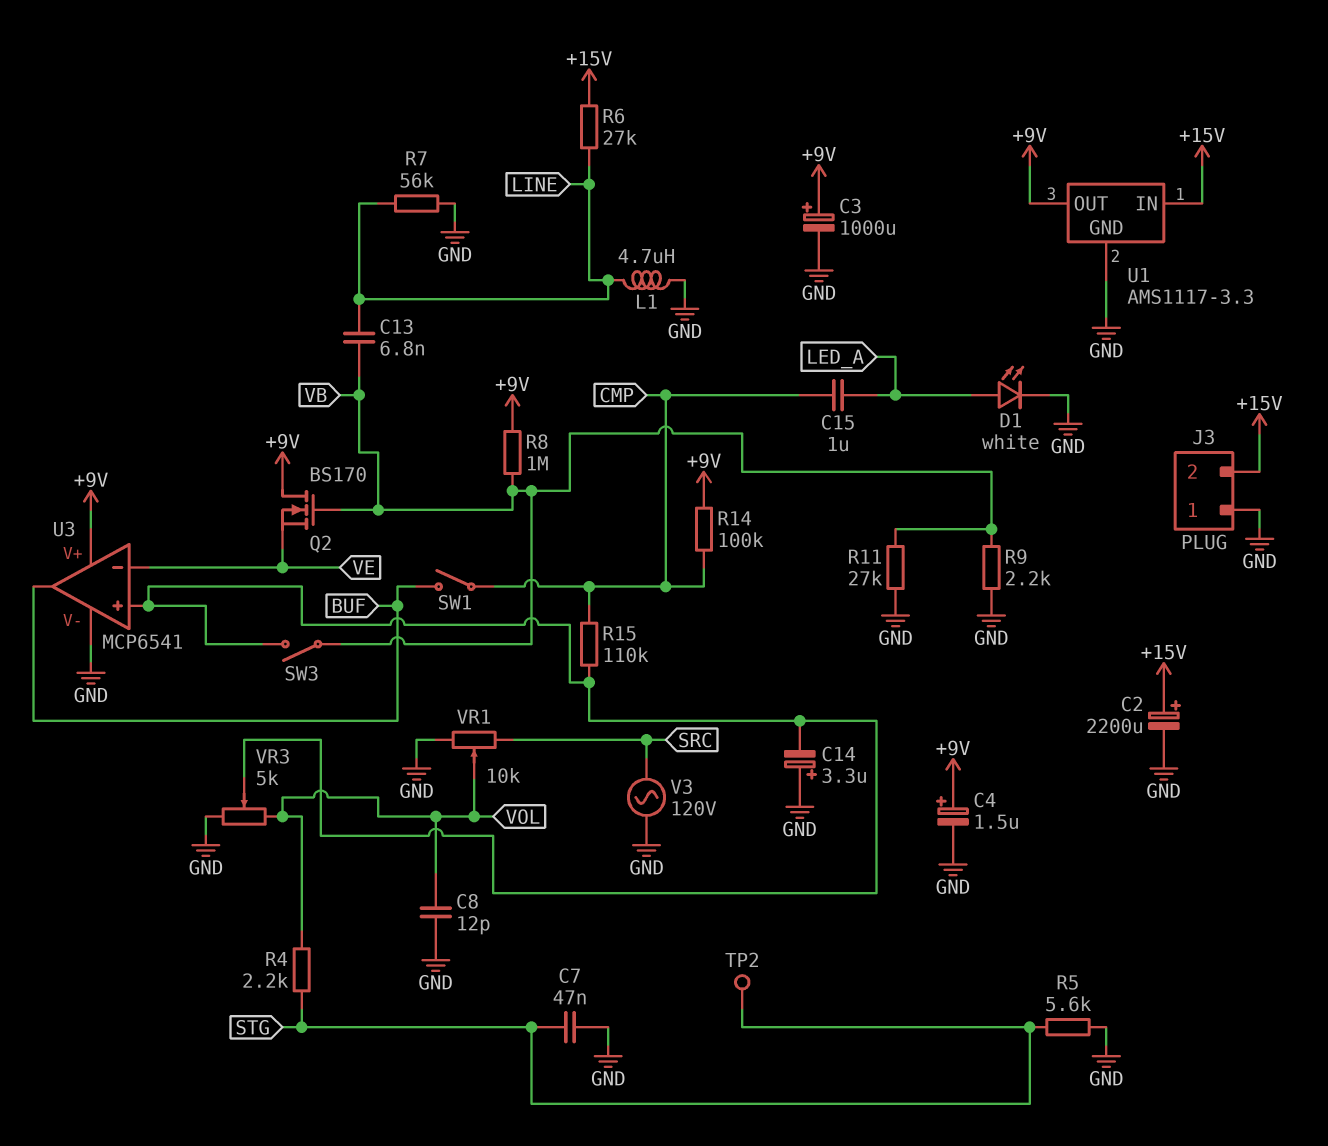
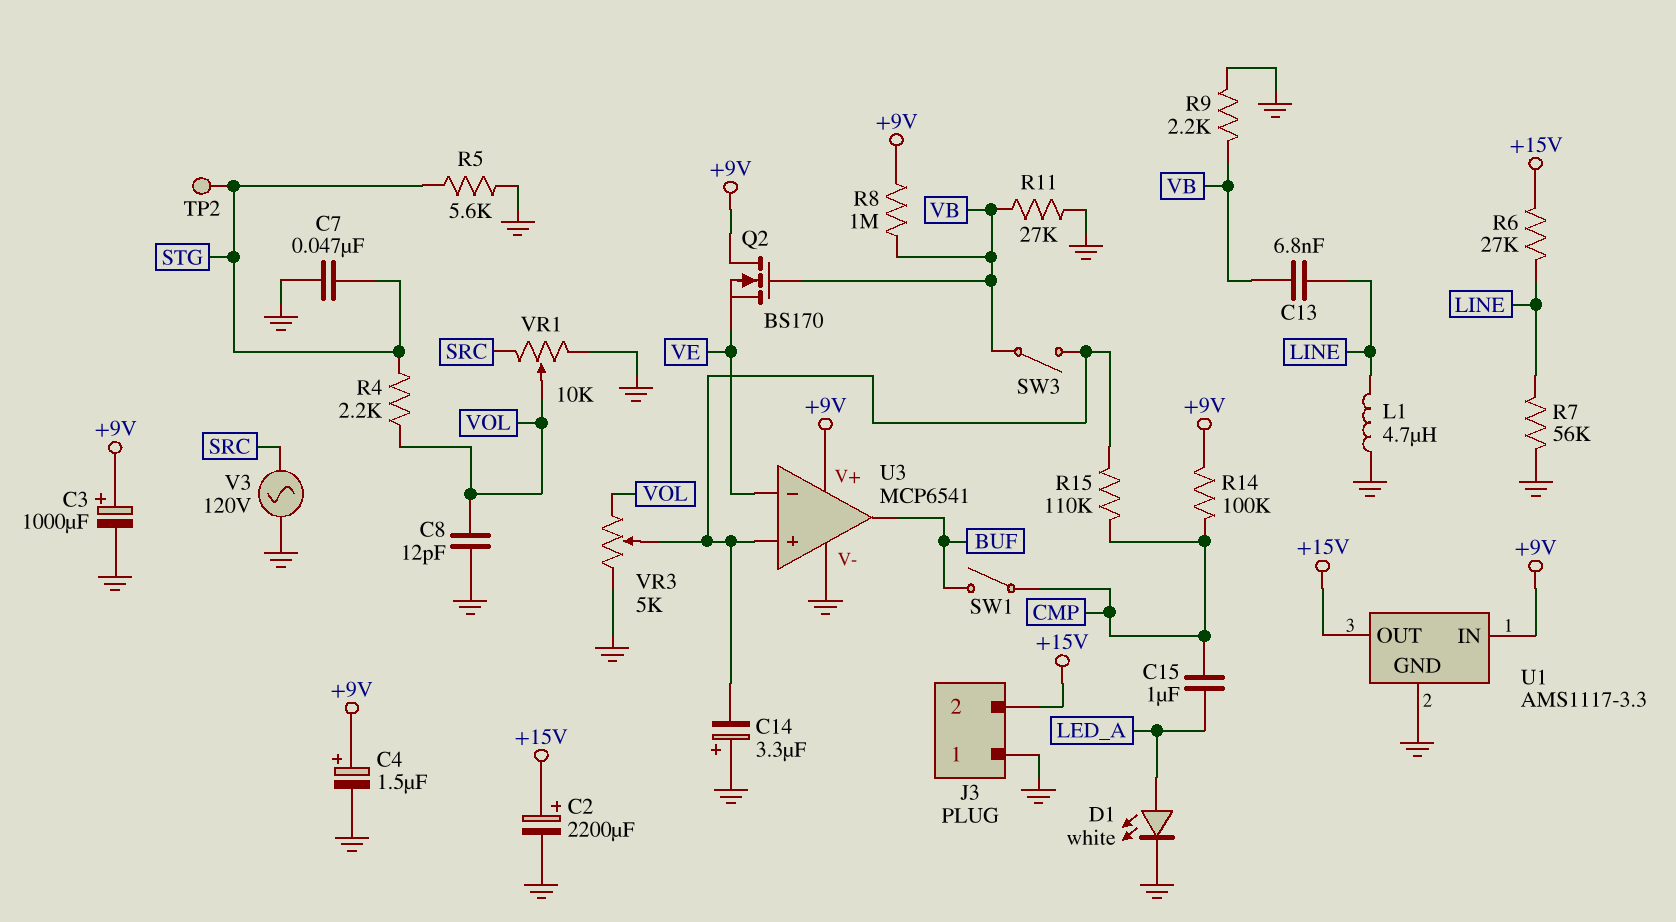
U1 pin IN: +15V -> +9V
U1 pin OUT: +9V -> +15V

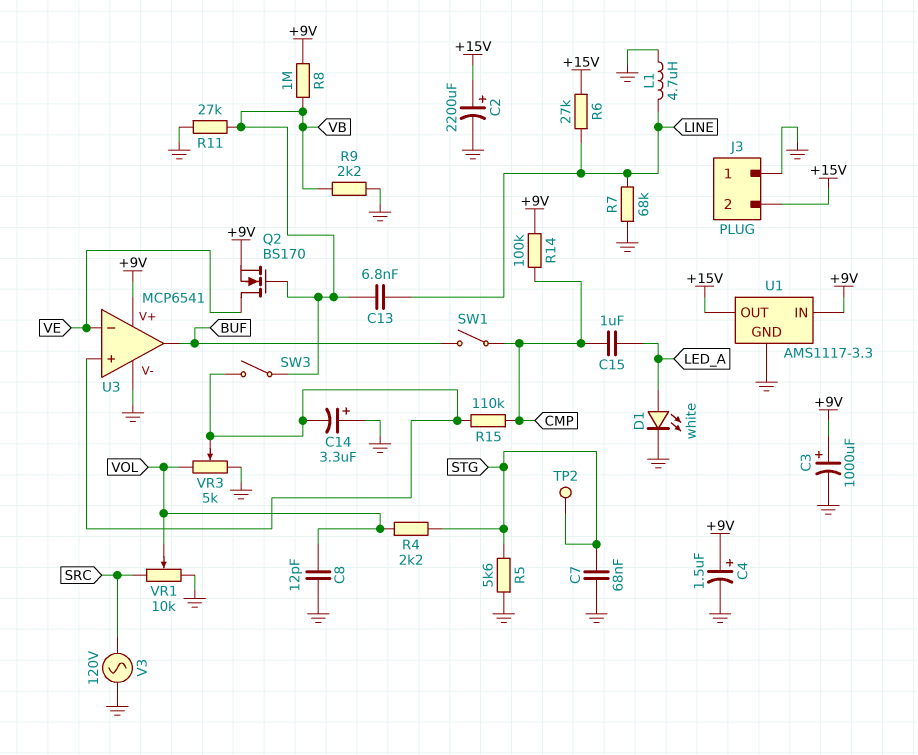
C7: 47nF (GND, STG) -> 68nF (GND, STG)
Q2: NMOS BS170 (G VB, D +9V, S VE) -> NMOS BS170 (G VB, D VE, S +9V)
R7: 56k (GND, LINE) -> 68k (GND, LINE)

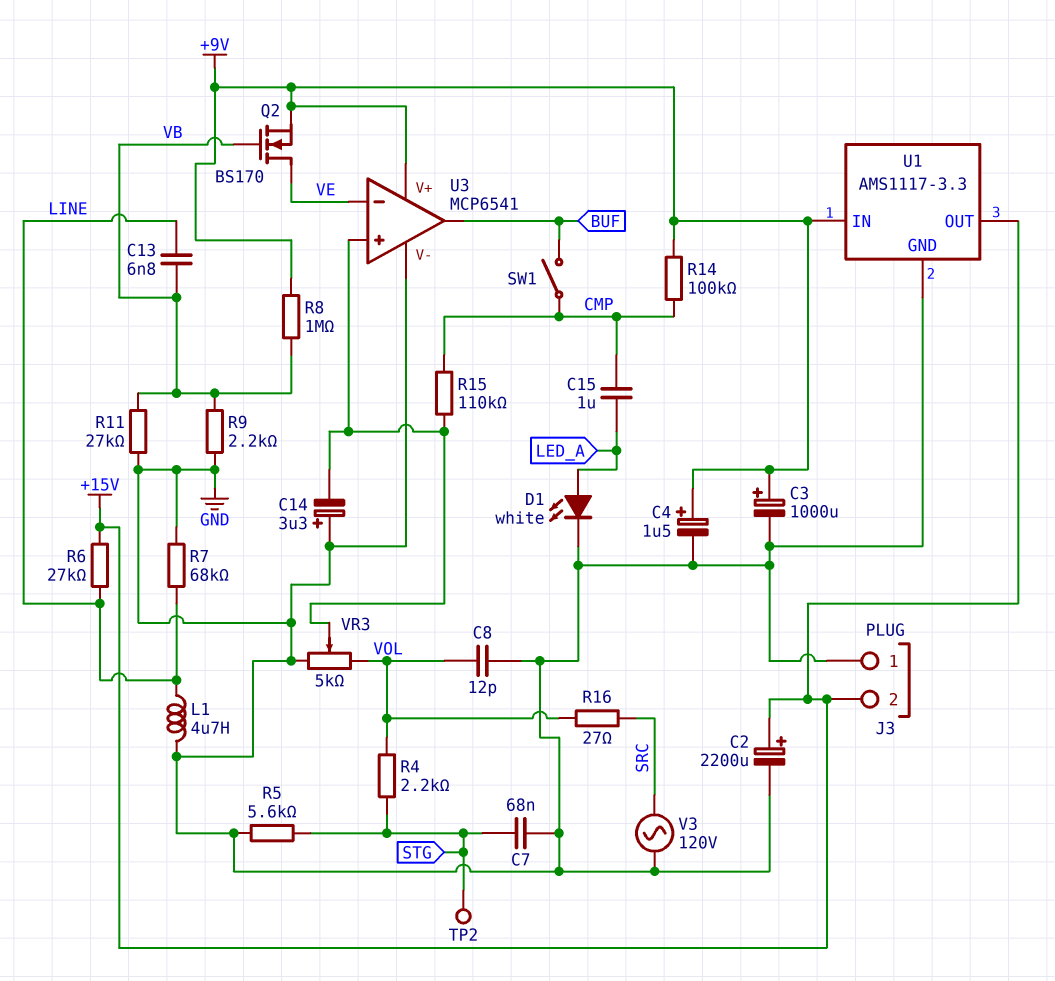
R16: none -> 27 (SRC, VOL)
SW3: switch (U3/in+, VB) -> none
VR1: 10k (GND, SRC, wiper VOL) -> none

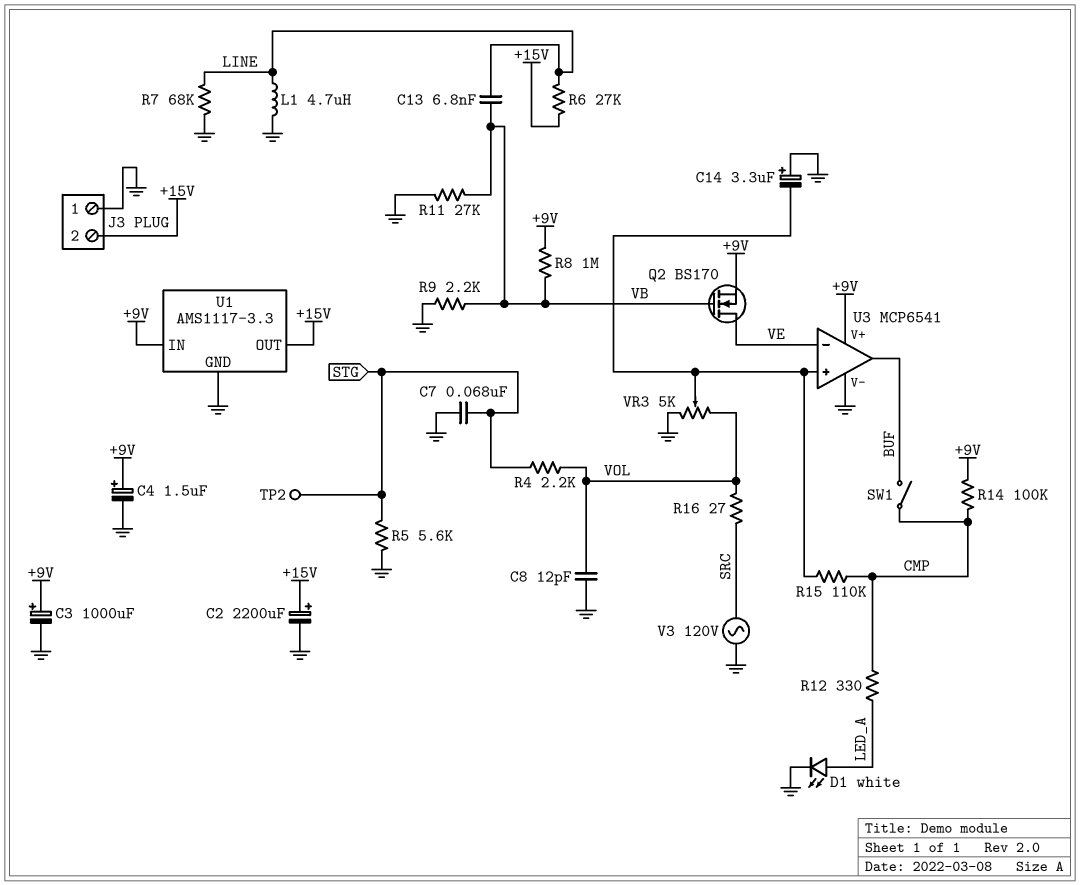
C15: 1uF (CMP, LED_A) -> none
R12: none -> 330 (CMP, LED_A)

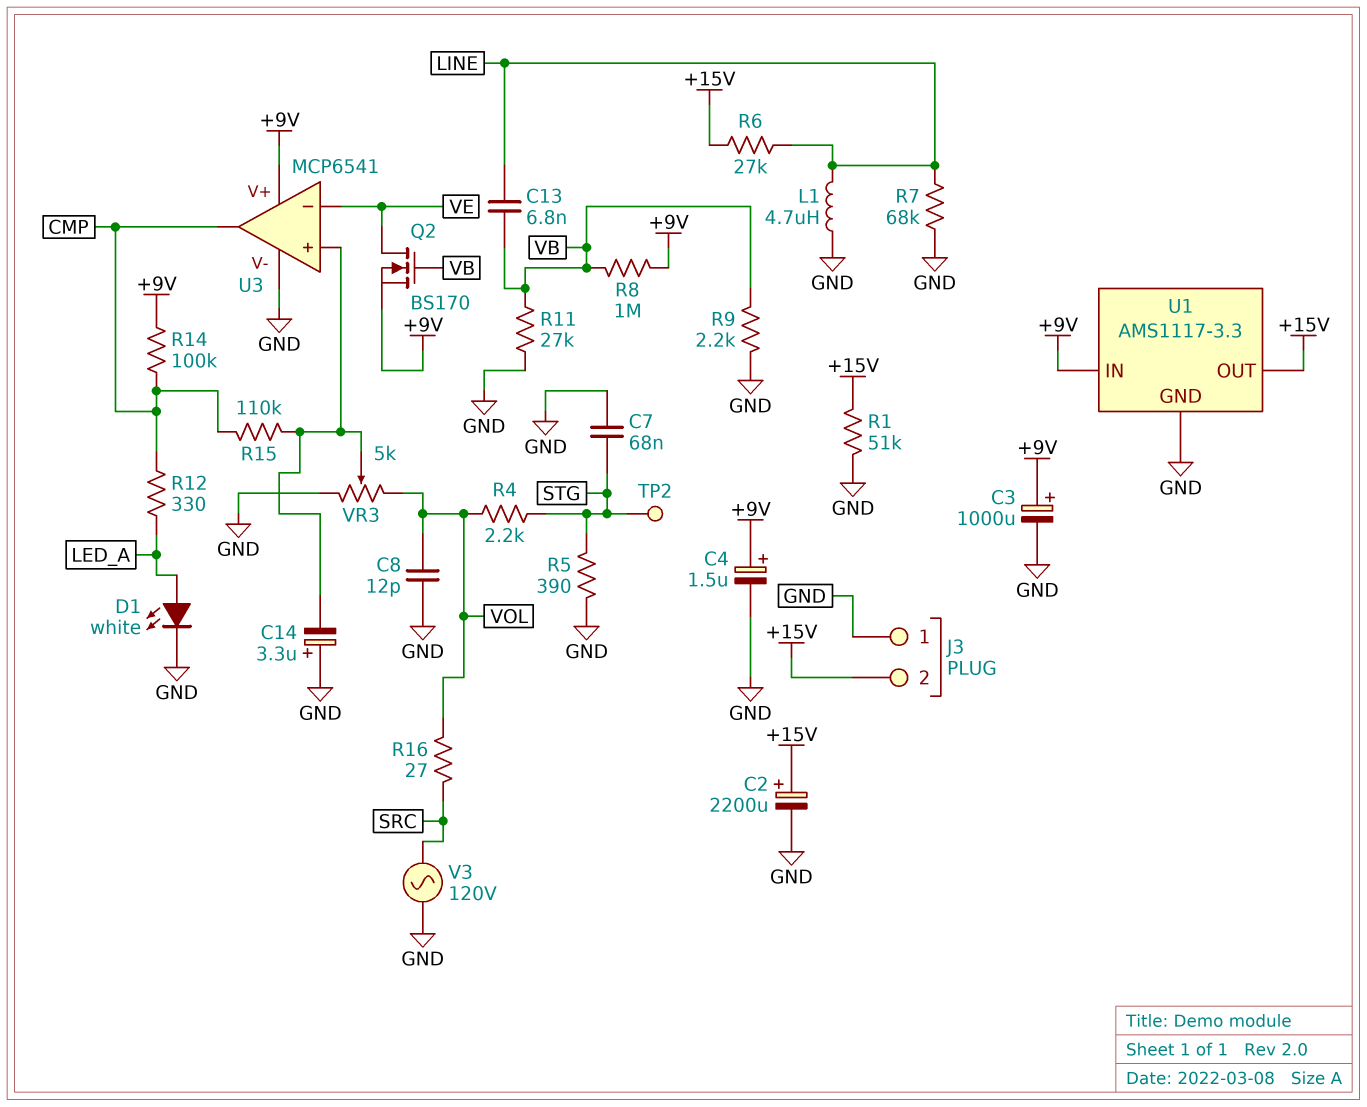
R1: none -> 51k (+15V, GND)
R5: 5.6k (GND, STG) -> 390 (GND, STG)
SW1: switch (BUF, CMP) -> none
U3 pin out: BUF -> CMP

